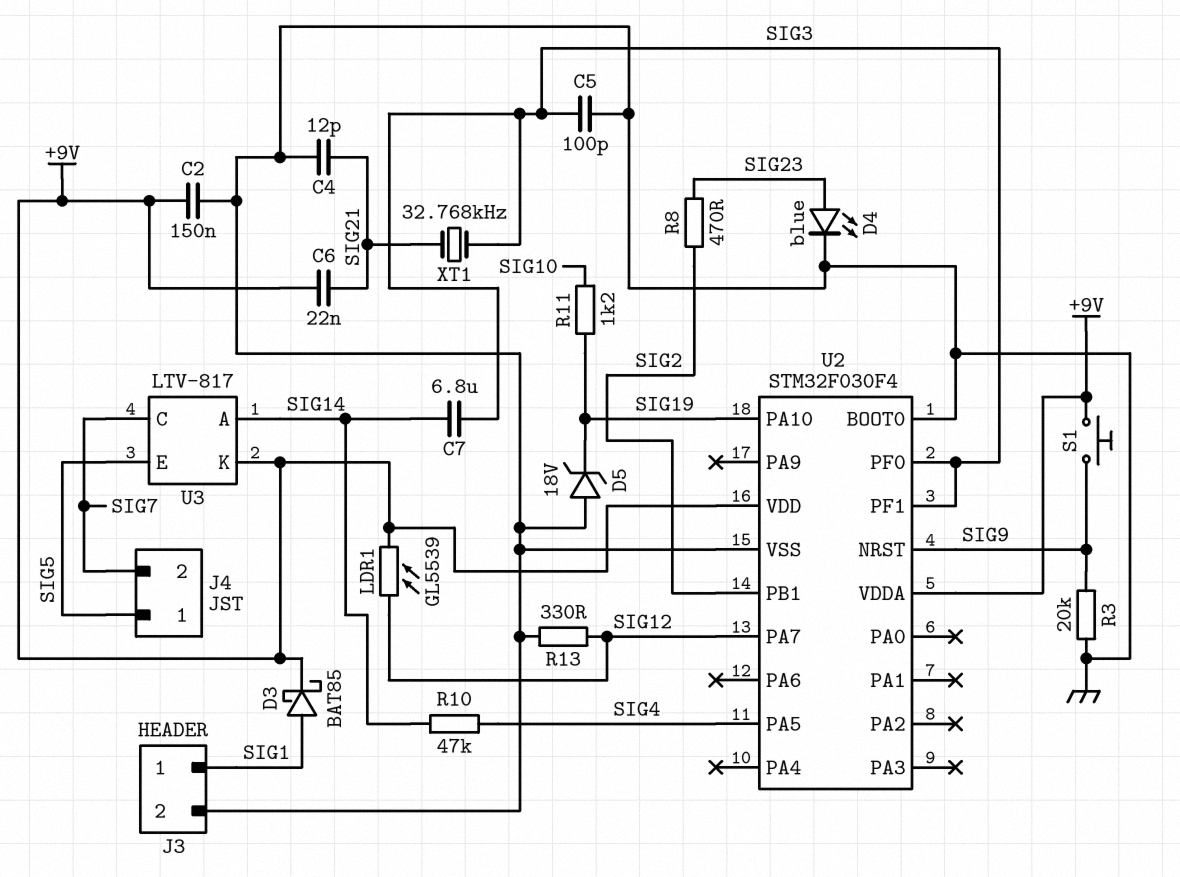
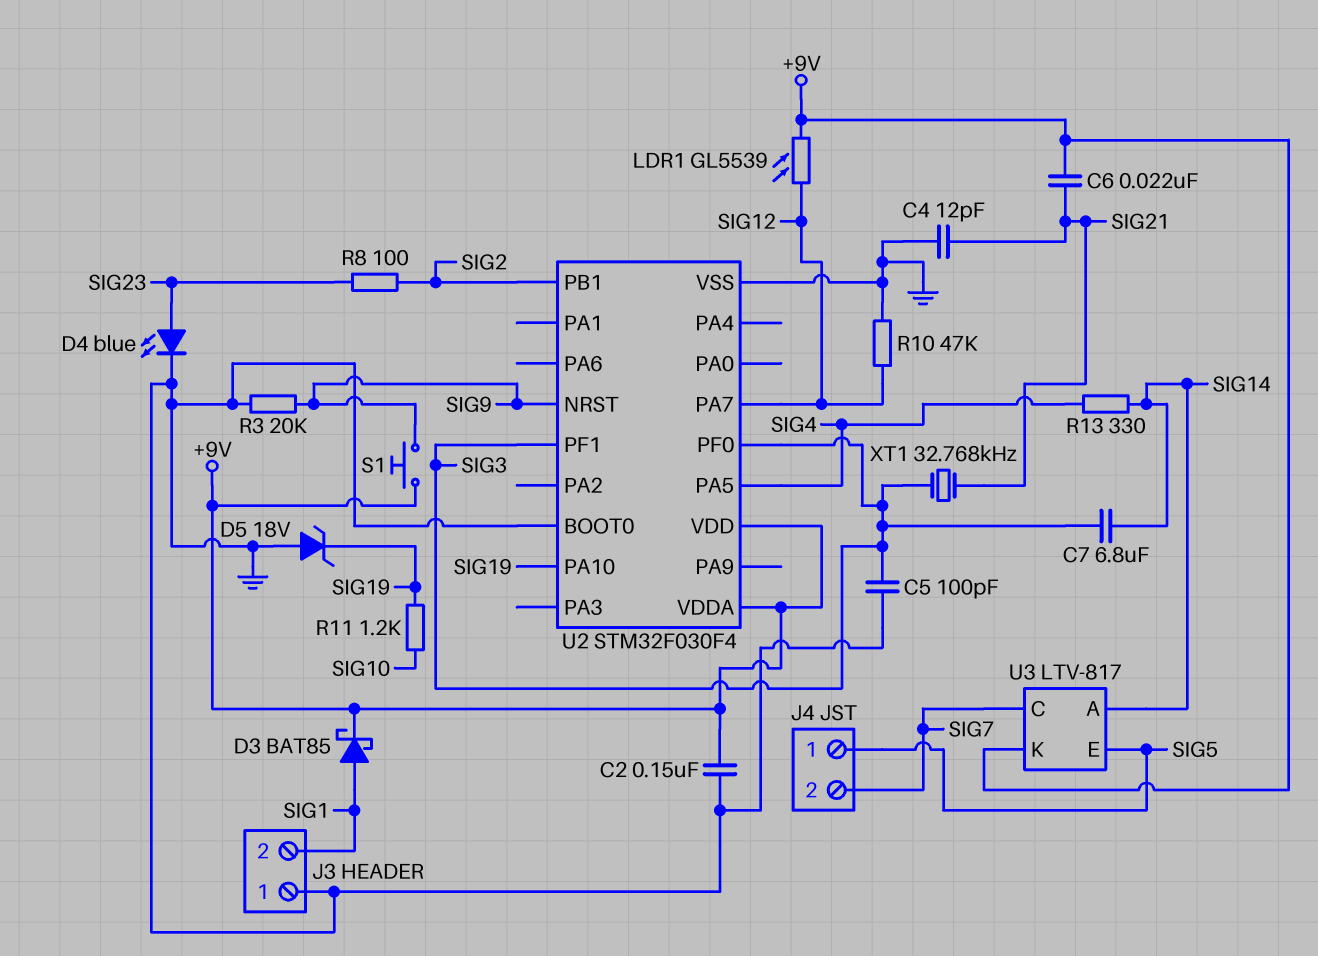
J3 pin 1: SIG1 -> GND
J3 pin 2: GND -> SIG1
R8: 470 (SIG2, SIG23) -> 100 (SIG2, SIG23)
R10: 47k (SIG4, SIG14) -> 47k (GND, SIG12)
R13: 330 (GND, SIG12) -> 330 (SIG4, SIG14)

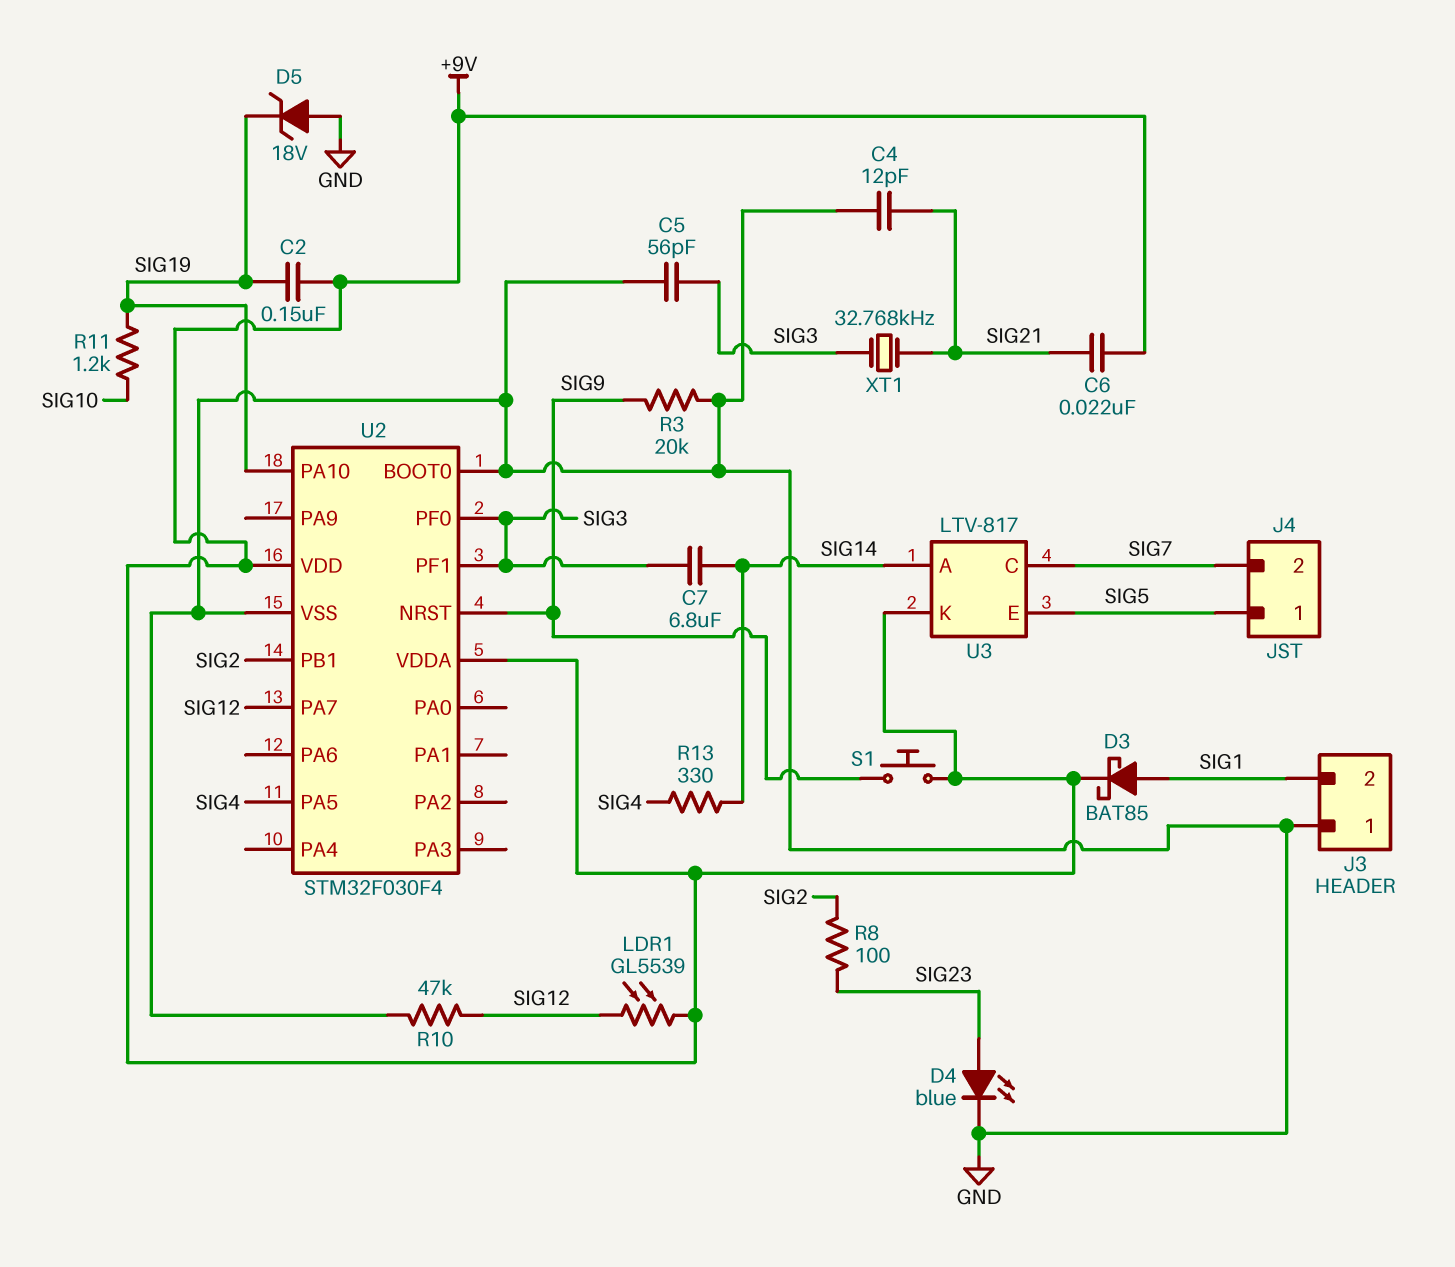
C2: 150nF (+9V, GND) -> 150nF (+9V, SIG19)
C5: 100pF (GND, SIG3) -> 56pF (GND, SIG3)

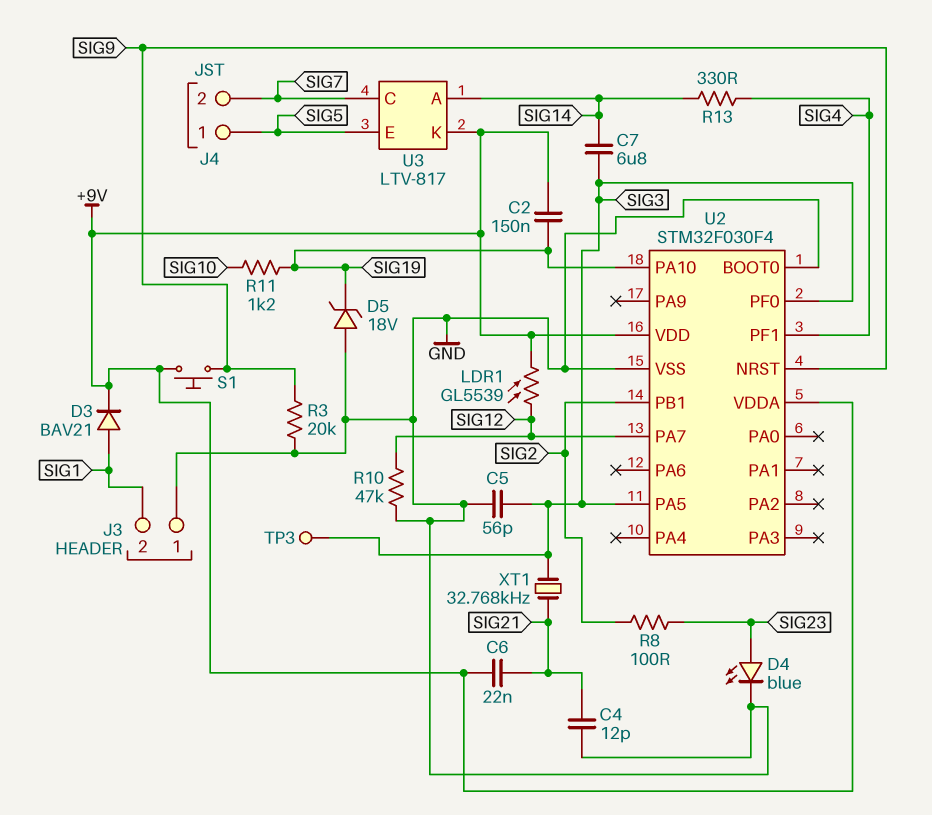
D3: schottky BAT85 (A SIG1, K +9V) -> diode BAV21 (A SIG1, K +9V)
TP3: none -> test point (SIG3)
U2 pin PA5: SIG4 -> SIG3
U2 pin PF1: SIG3 -> SIG4

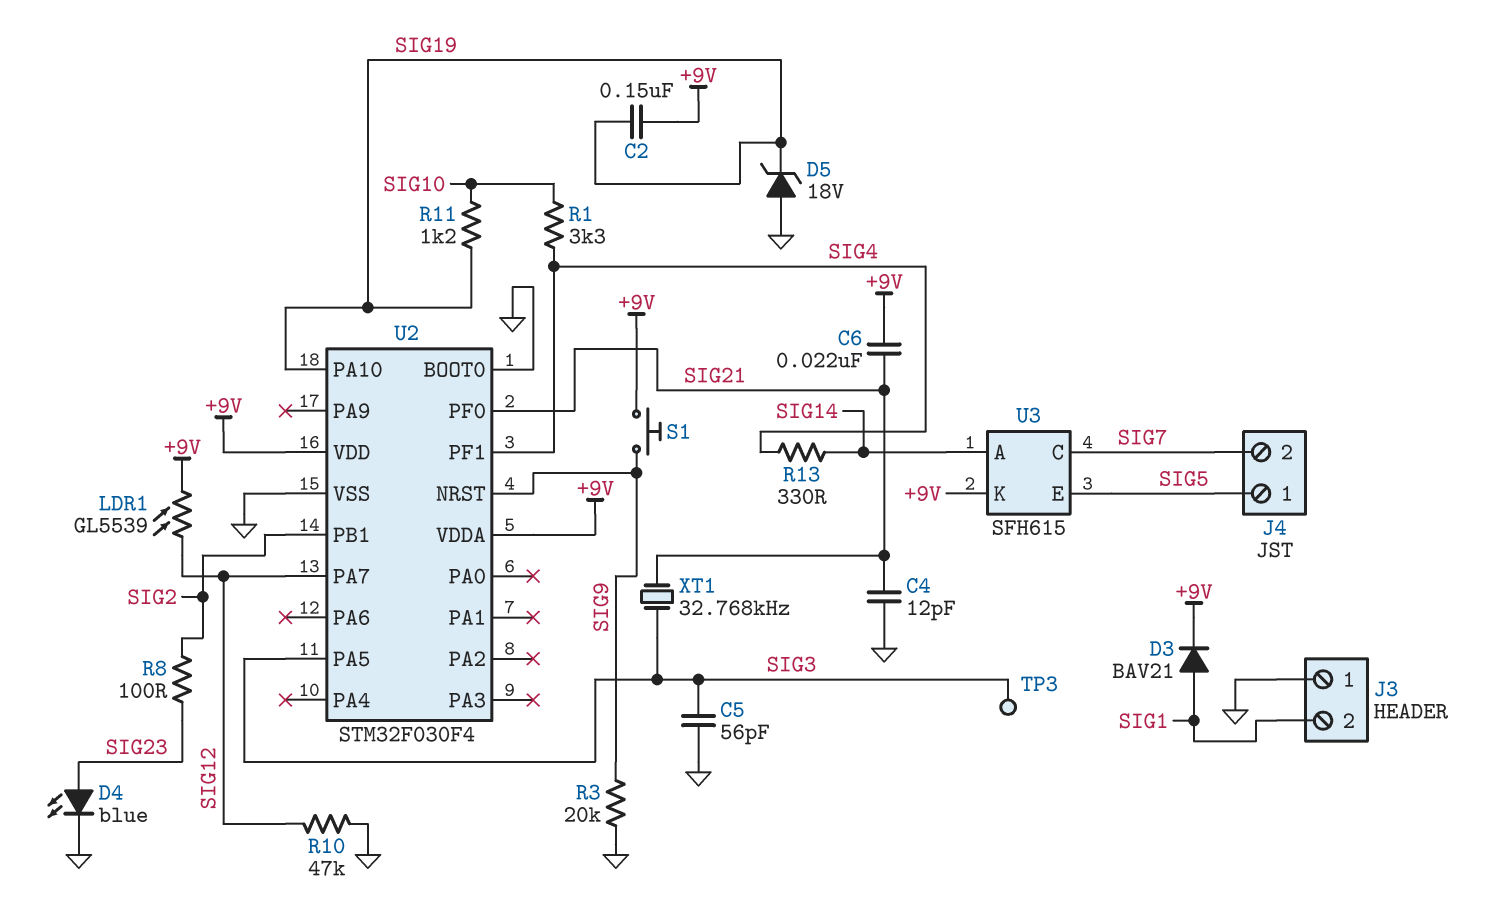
C7: 6.8uF (SIG3, SIG14) -> none
R1: none -> 3.3k (SIG4, SIG10)
U2 pin PF0: SIG3 -> SIG21
U3: LTV-817 -> SFH615

